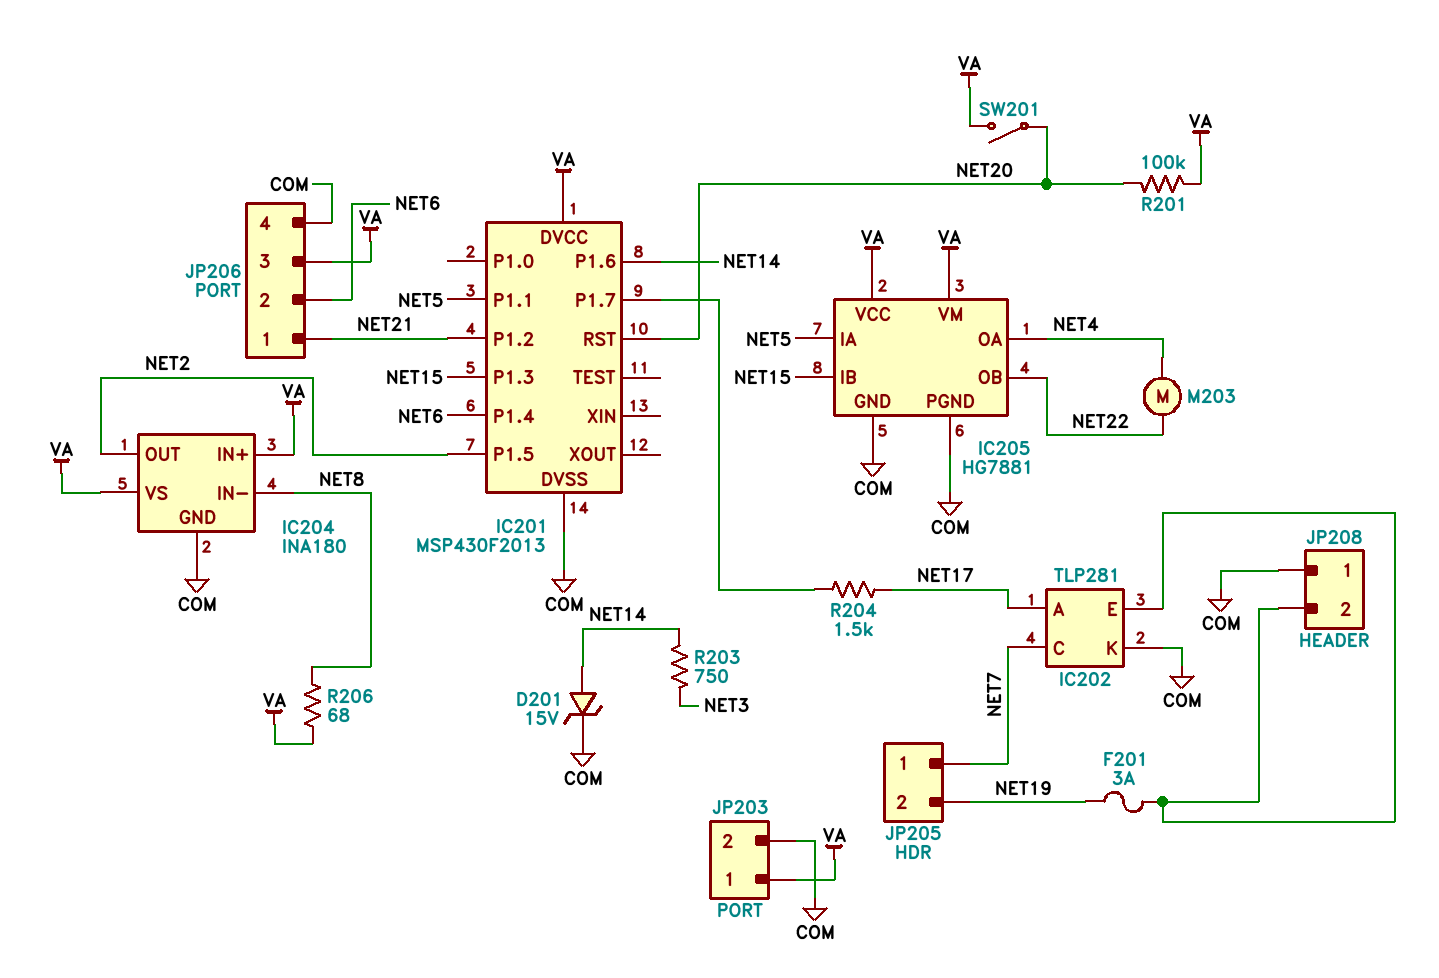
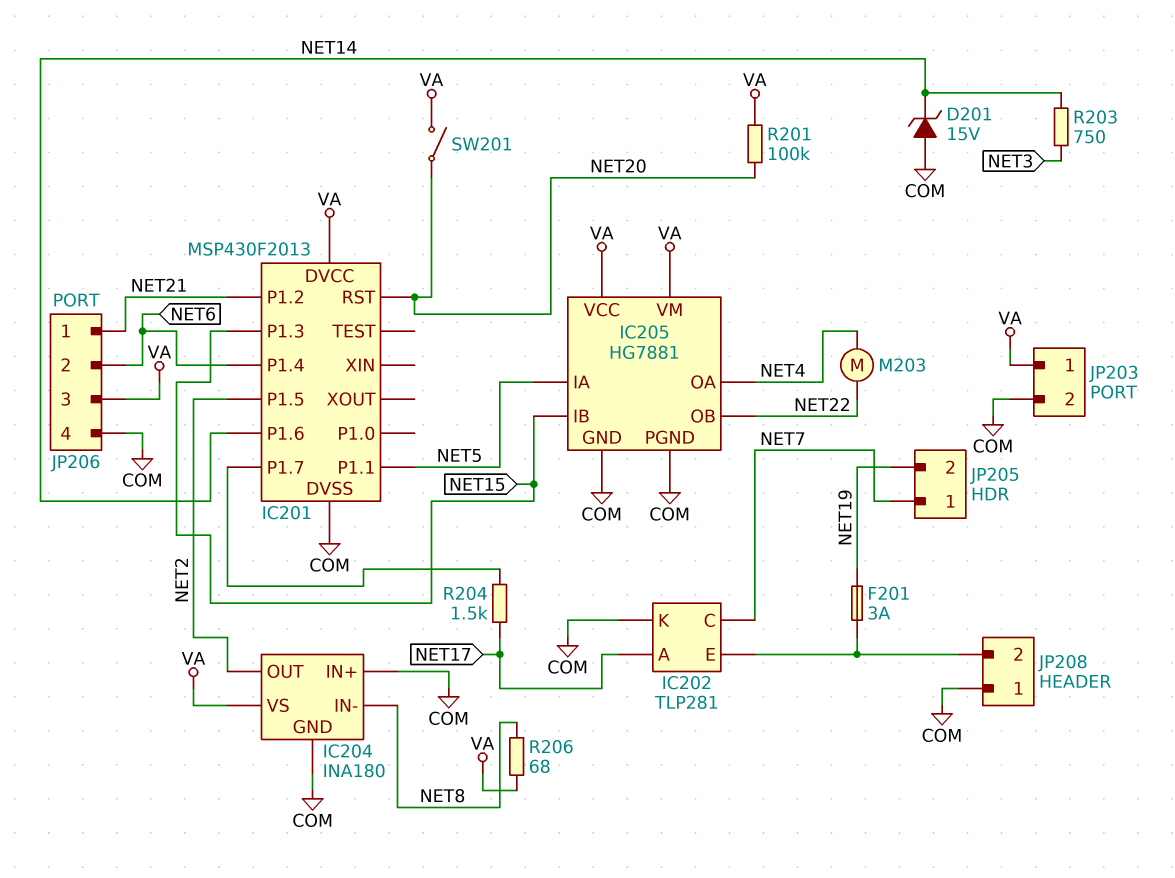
D201: zener 15V (A NET14, K COM) -> zener 15V (A COM, K NET14)
IC204 pin IN+: VA -> COM

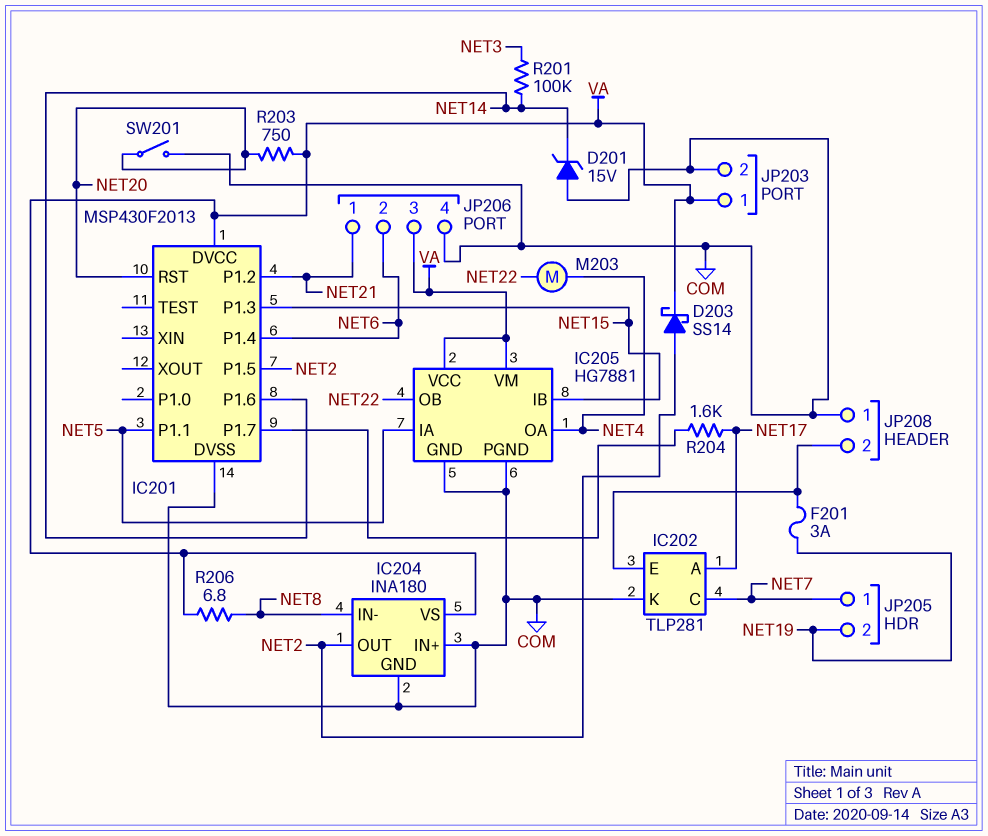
D203: none -> schottky SS14 (A NET2, K VA)
R201: 100k (NET20, VA) -> 100k (NET3, NET14)
R203: 750 (NET3, NET14) -> 750 (NET20, VA)
R204: 1.5k (IC201/P1.7, NET17) -> 1.6k (IC201/P1.7, NET17)
R206: 68 (NET8, VA) -> 6.8 (NET8, VA)
SW201: switch (NET20, VA) -> switch (COM, NET20)

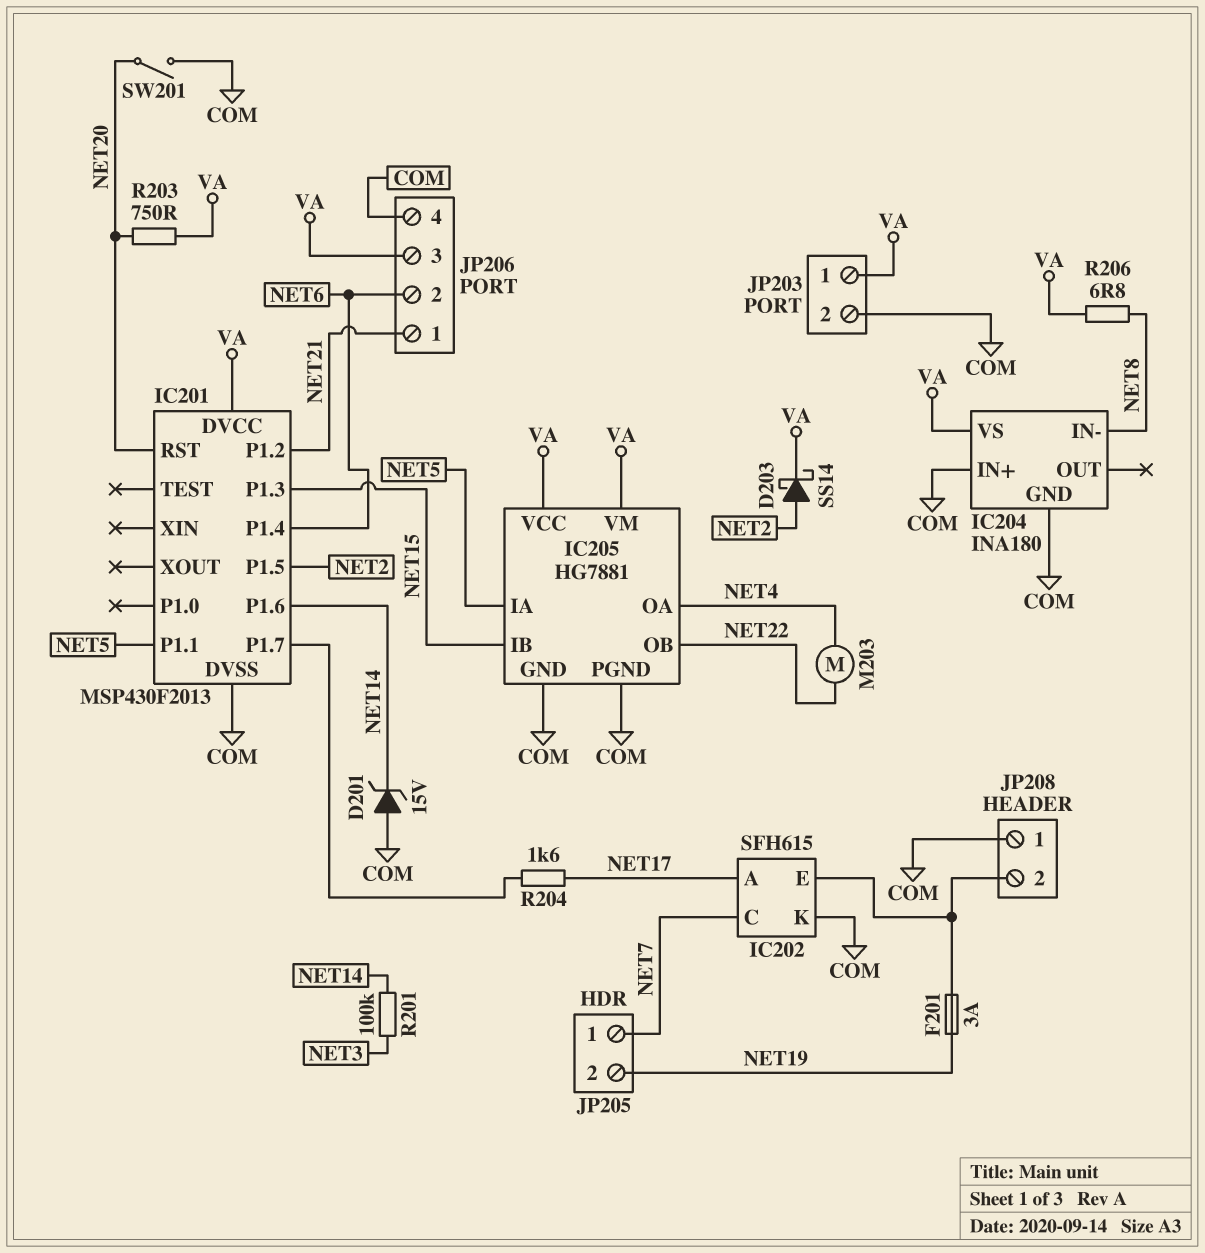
IC202: TLP281 -> SFH615
IC204 pin OUT: NET2 -> none

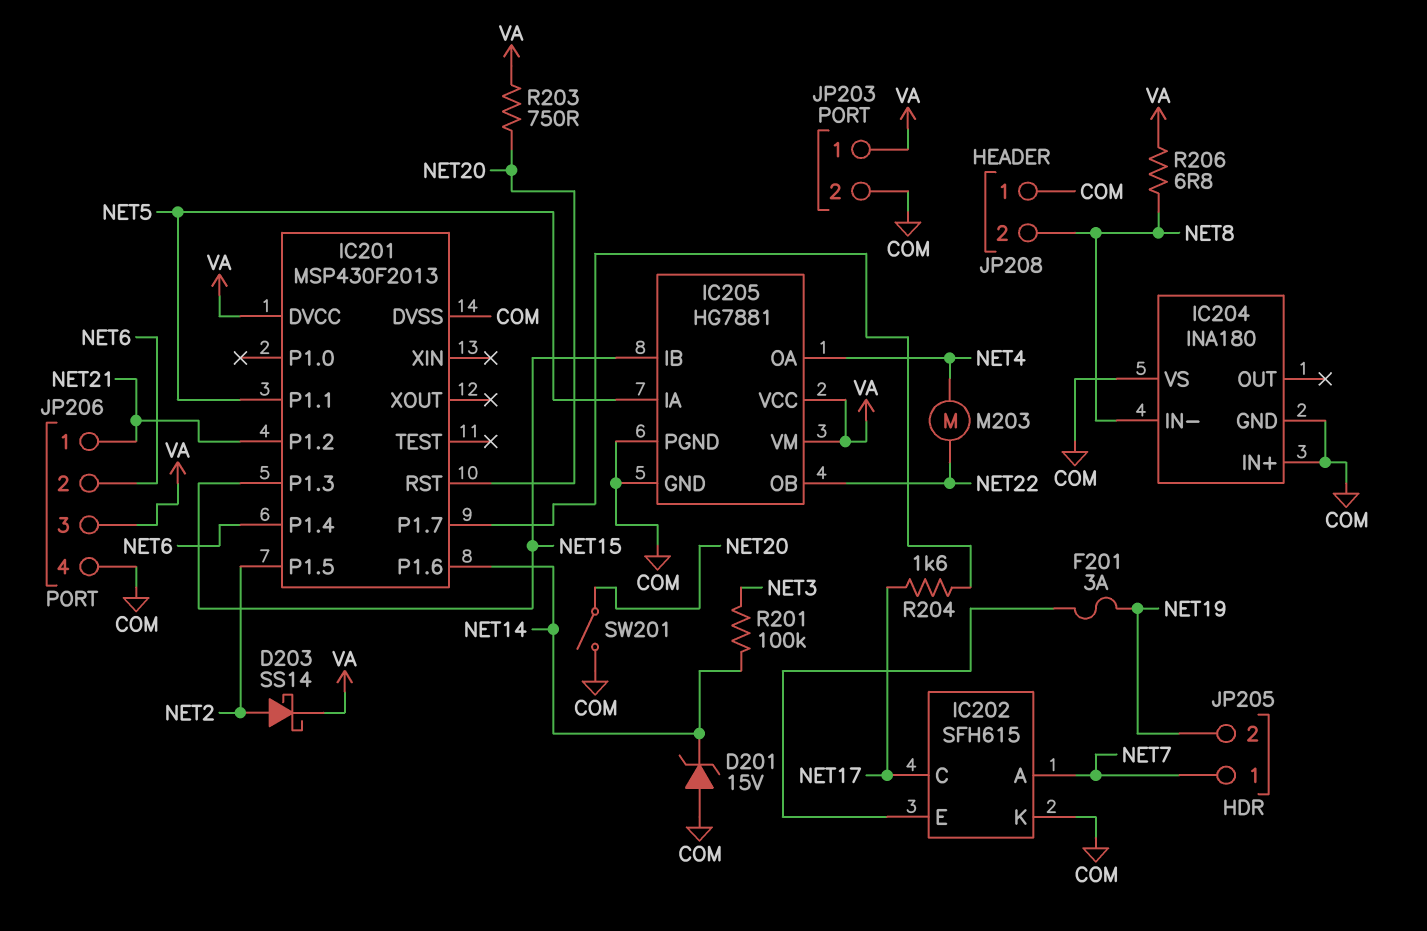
IC202 pin A: NET17 -> NET7
IC202 pin C: NET7 -> NET17
IC204 pin VS: VA -> COM
JP208 pin 2: IC202/E -> NET8

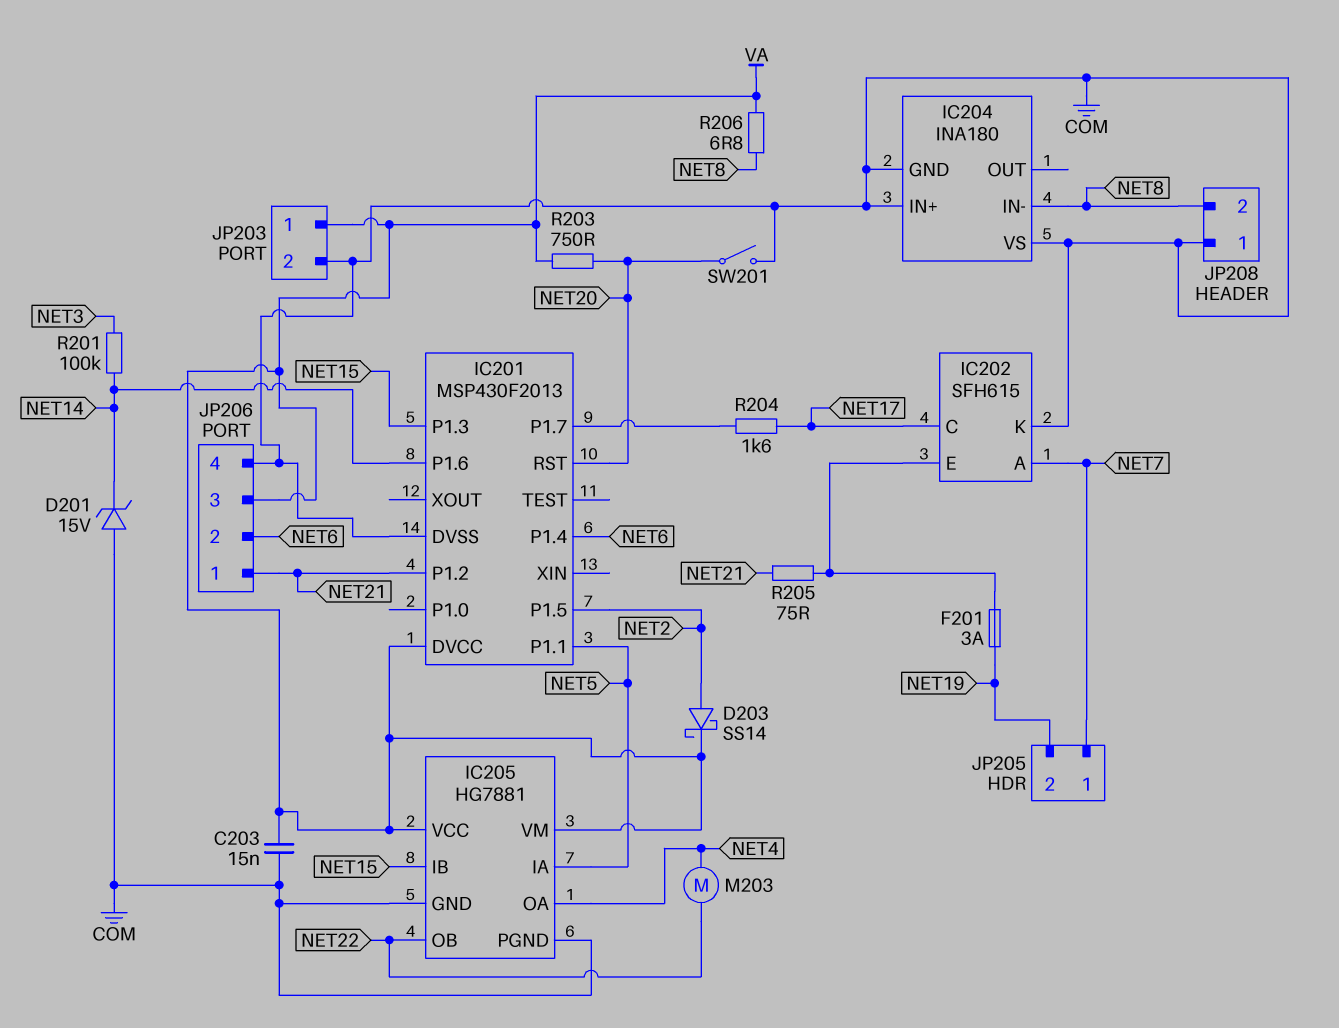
C203: none -> 15nF (COM, VA)
R205: none -> 75 (IC202/E, NET21)

